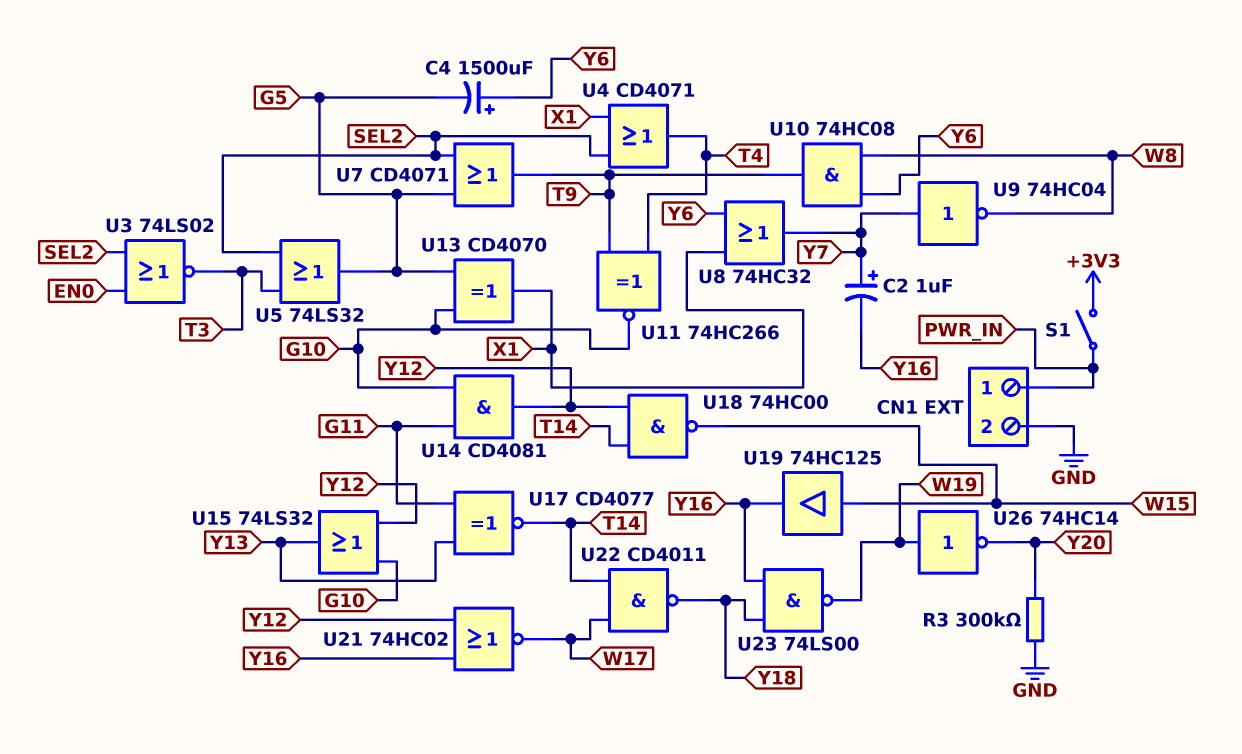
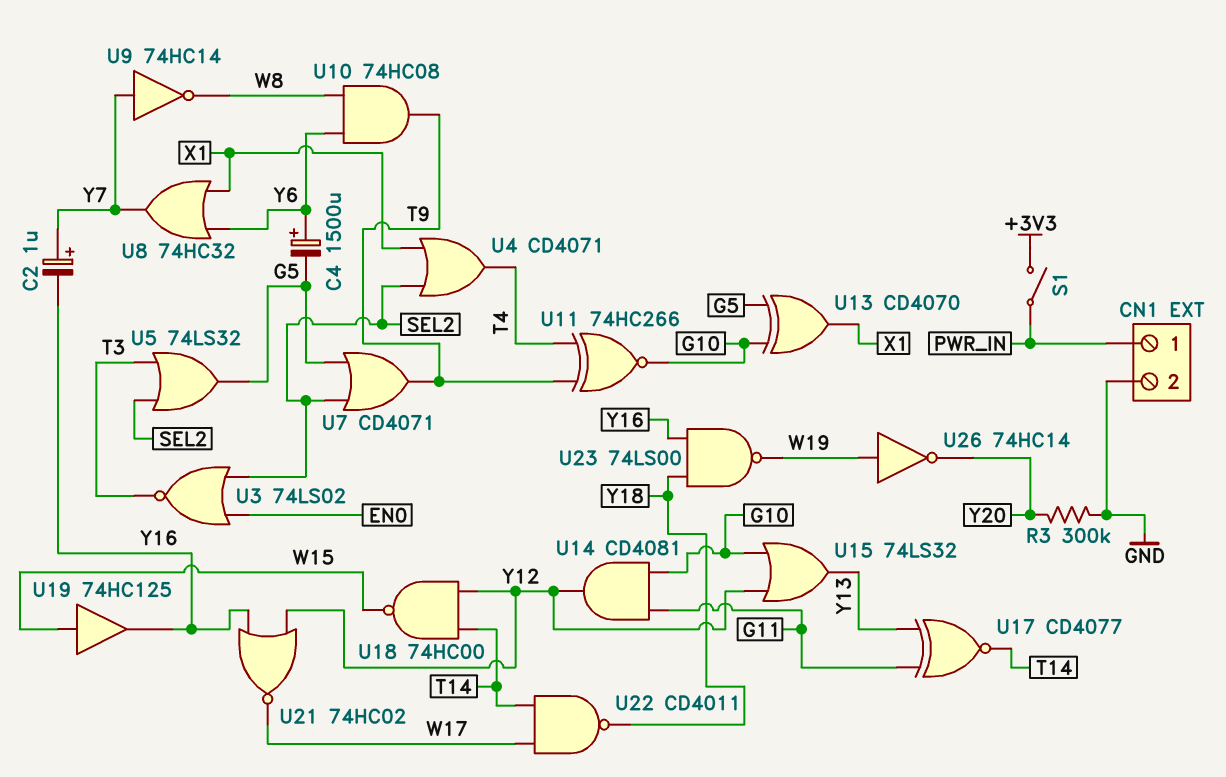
U9: NOT 74HC04 (in Y7, out W8) -> NOT 74HC14 (in Y7, out W8)

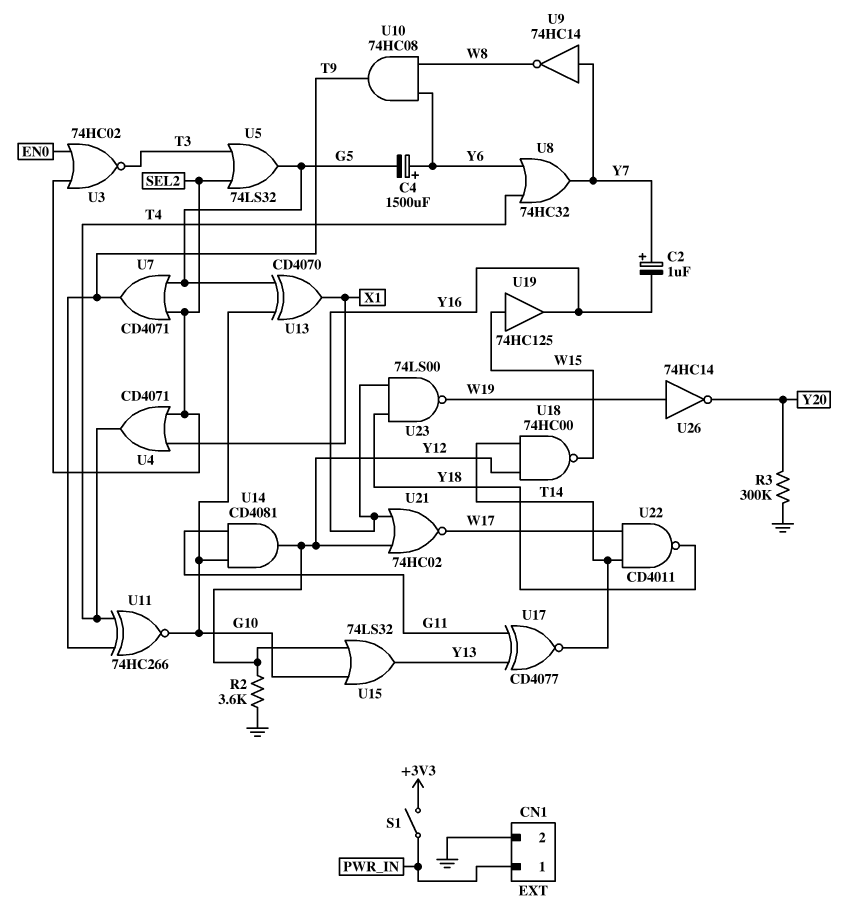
R2: none -> 3.6k (GND, Y12)
U3: NOR 74LS02 (in EN0, in SEL2, out T3) -> NOR 74HC02 (in EN0, in SEL2, out T3)
U8: OR 74HC32 (in X1, in Y6, out Y7) -> OR 74HC32 (in T4, in Y6, out Y7)

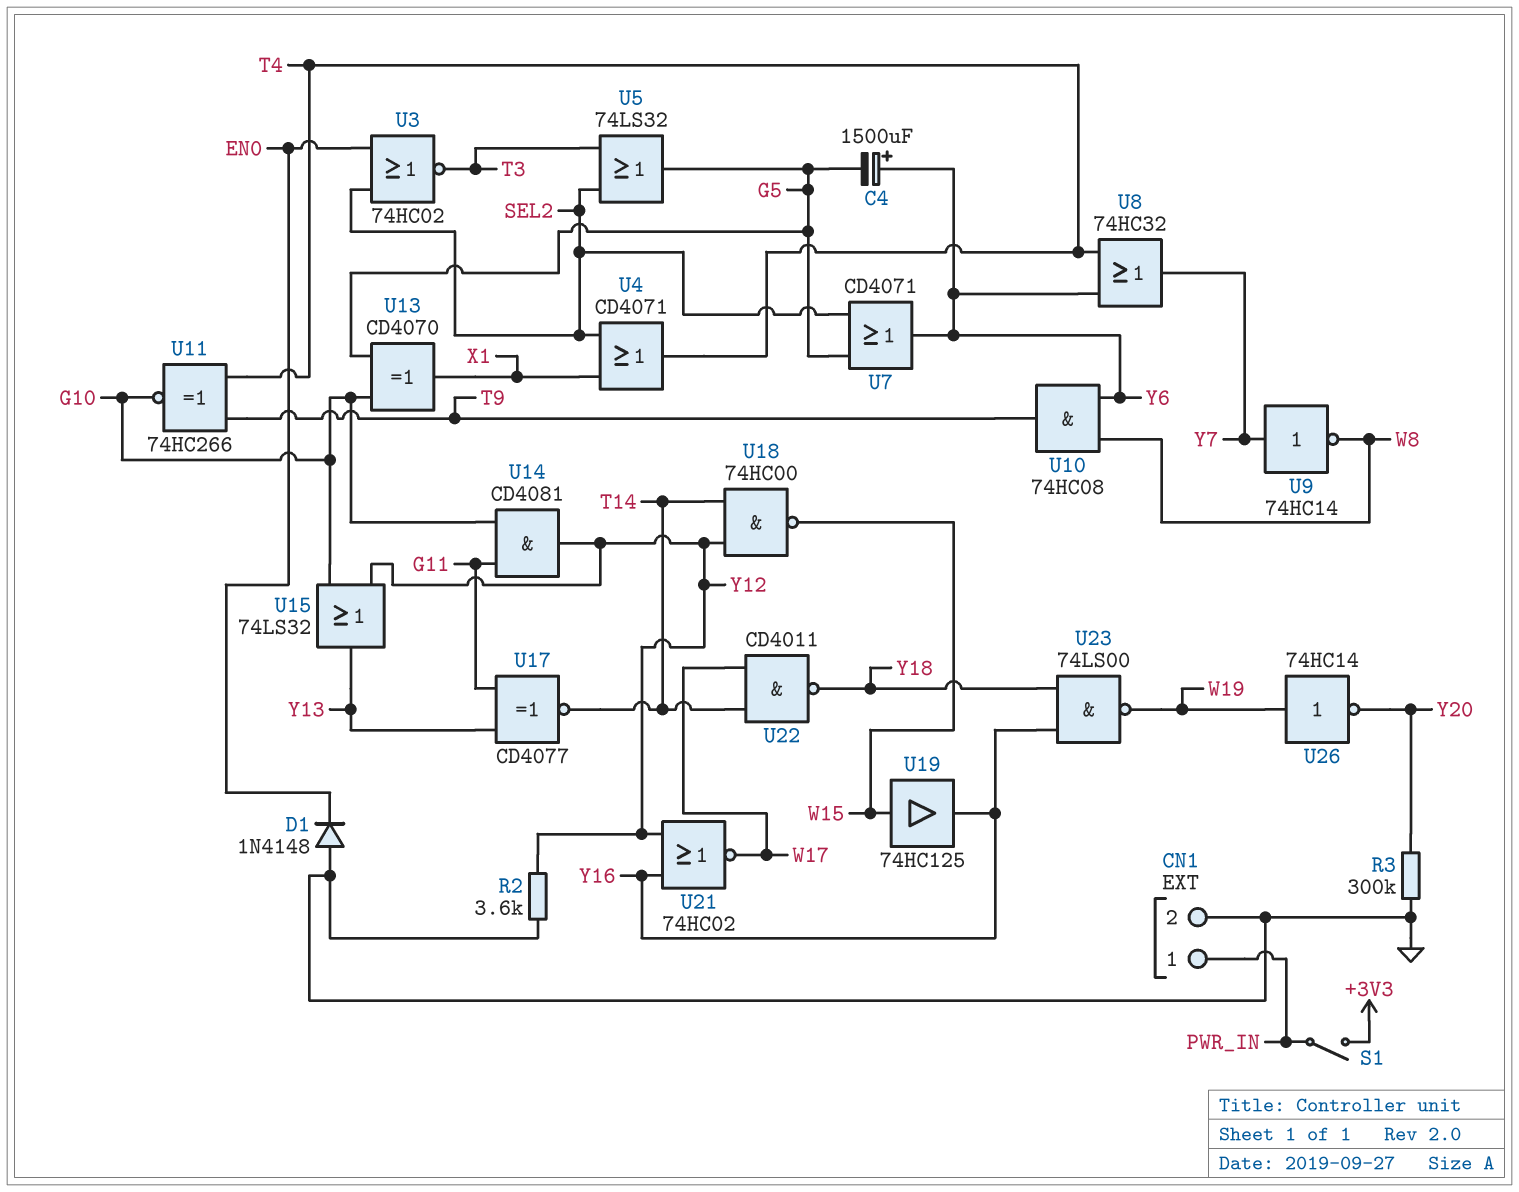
C2: 1uF (plus Y7, minus Y16) -> none
D1: none -> diode 1N4148 (A GND, K EN0)
U7: OR CD4071 (in G5, in SEL2, out T9) -> OR CD4071 (in G5, in SEL2, out Y6)

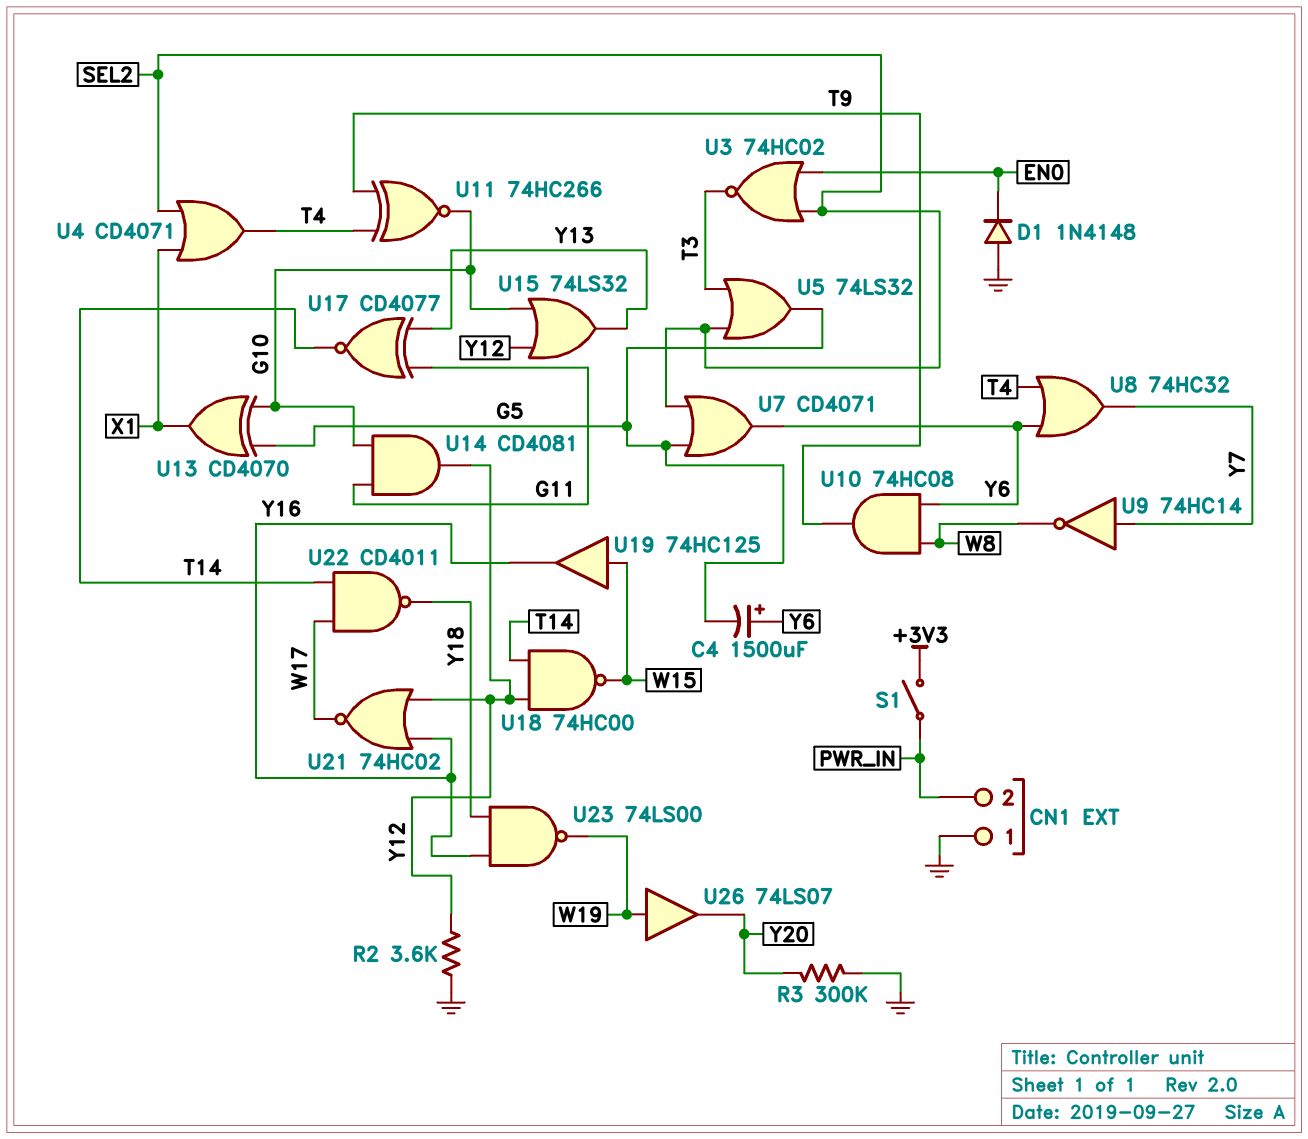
CN1 pin 1: PWR_IN -> GND
CN1 pin 2: GND -> PWR_IN
U26: NOT 74HC14 (in W19, out Y20) -> buffer 74LS07 (in W19, out Y20)

